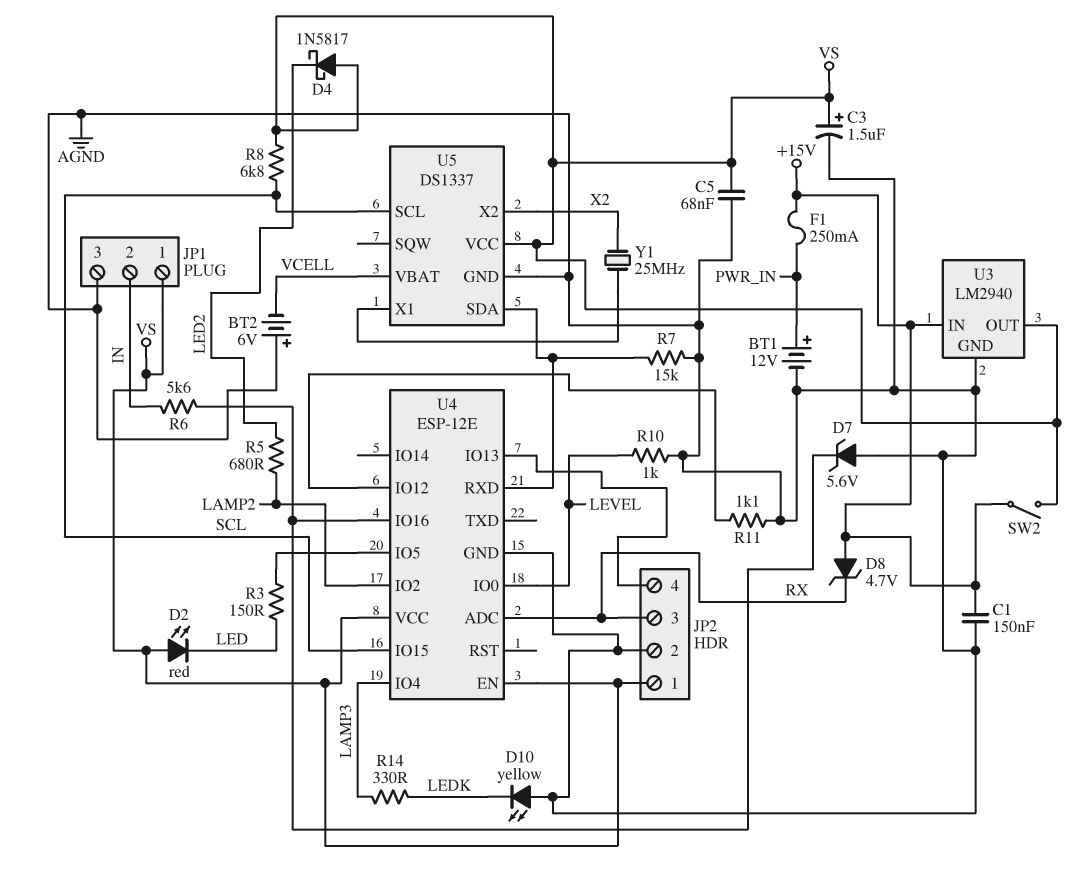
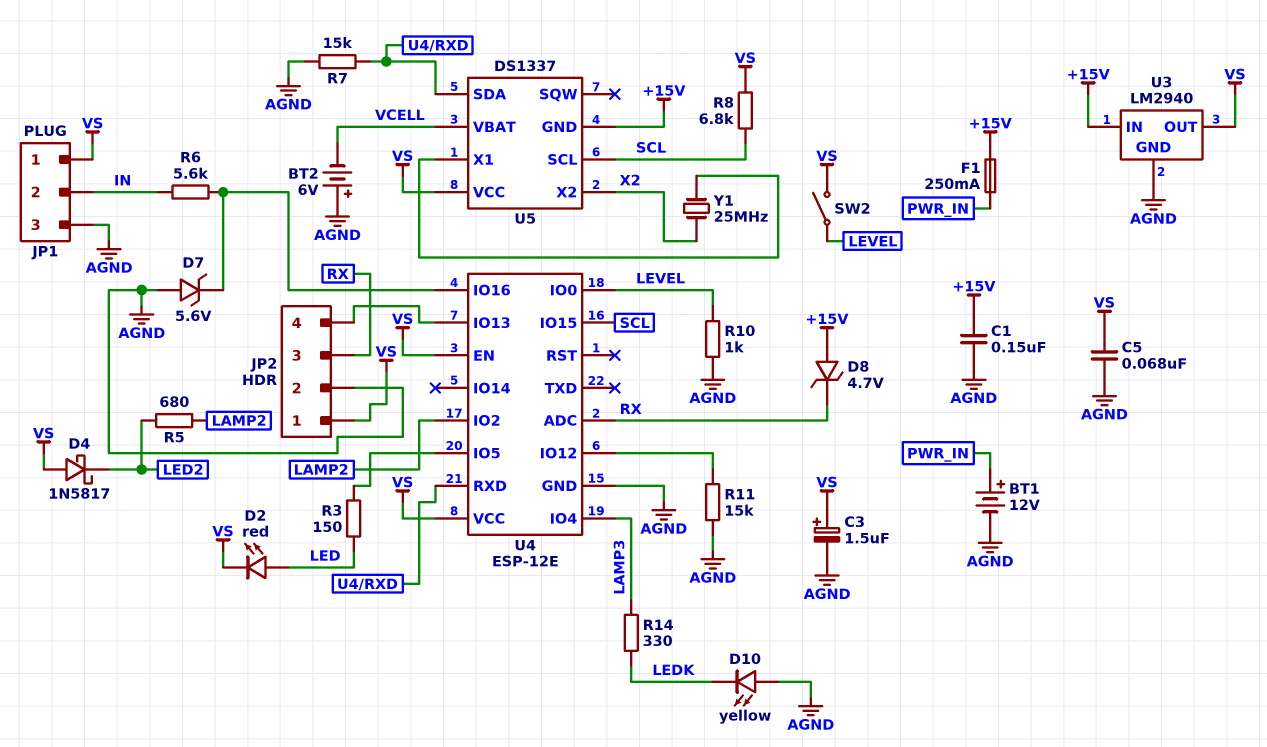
D2: LED red (A VS, K LED) -> LED red (A LED, K VS)
R11: 1.1k (AGND, U4/IO12) -> 15k (AGND, U4/IO12)
SW2: switch (+15V, VS) -> switch (LEVEL, VS)
U5 pin GND: AGND -> +15V

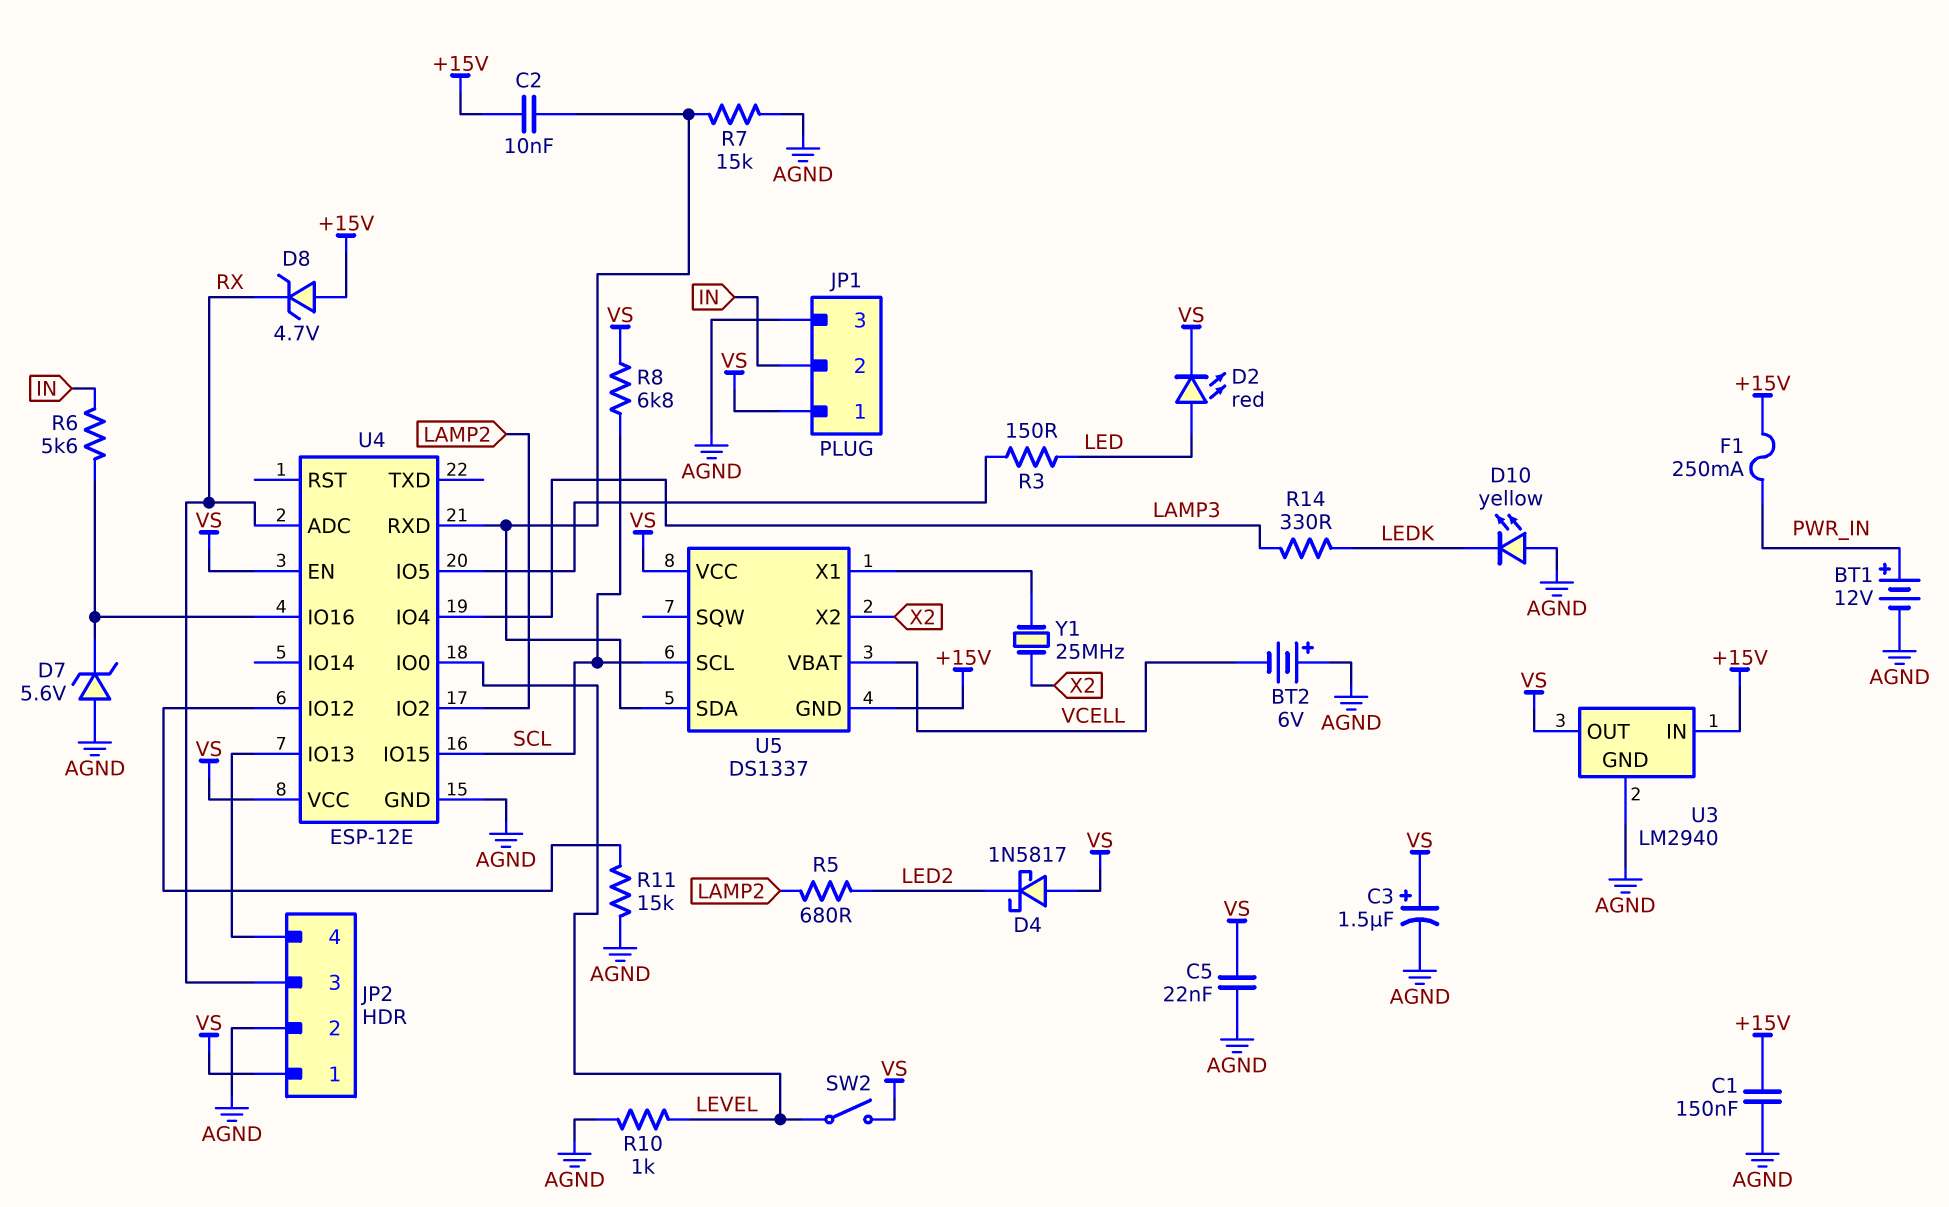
C2: none -> 10nF (+15V, U4/RXD)
C5: 68nF (AGND, VS) -> 22nF (AGND, VS)

